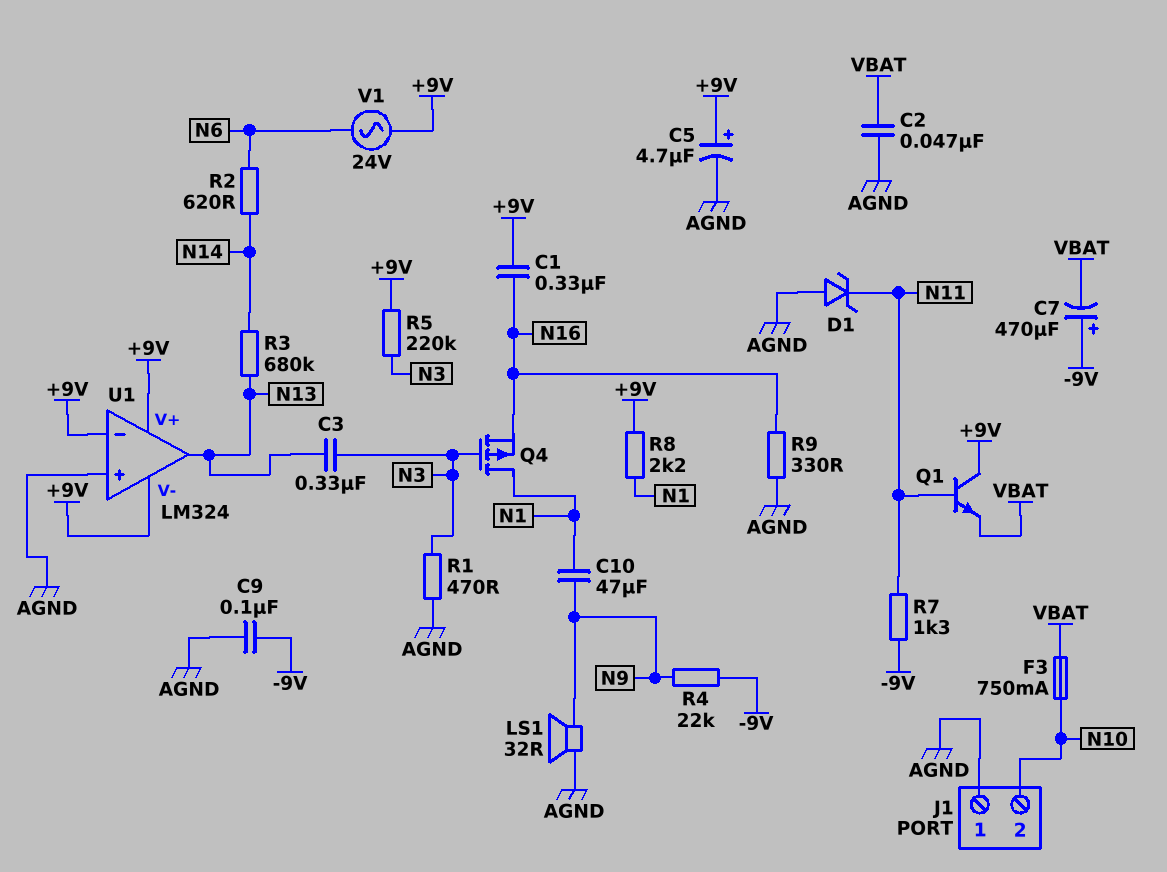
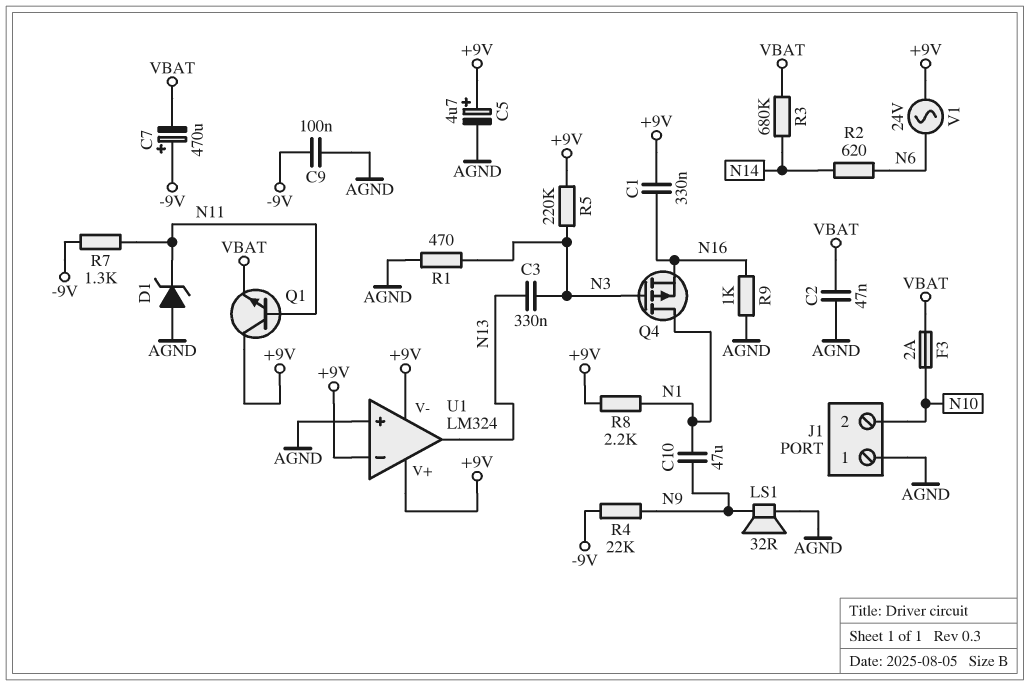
F3: 750mA (N10, VBAT) -> 2A (N10, VBAT)
R3: 680k (N13, N14) -> 680k (N14, VBAT)
R9: 330 (AGND, N16) -> 1k (AGND, N16)

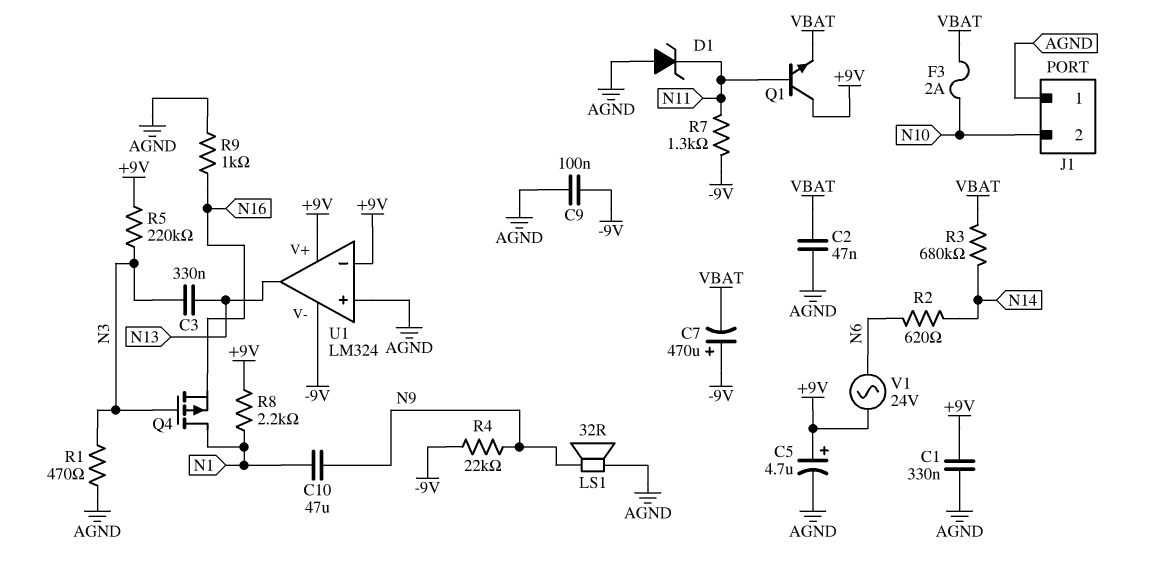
C1: 330nF (+9V, N16) -> 330nF (+9V, AGND)
U1 pin V-: +9V -> -9V

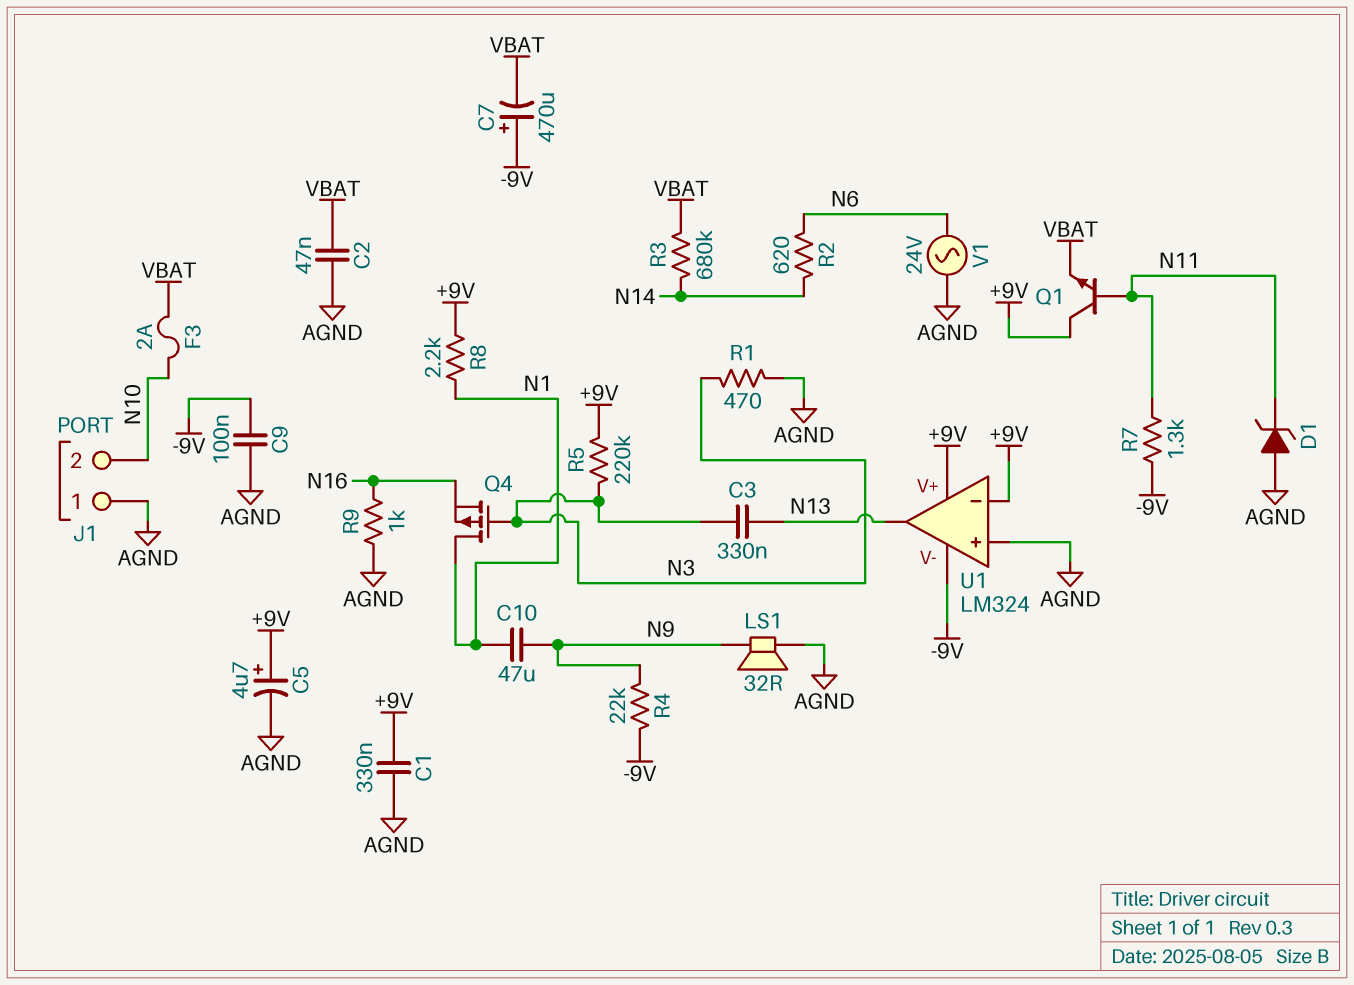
V1: AC 24V (+9V, N6) -> AC 24V (AGND, N6)

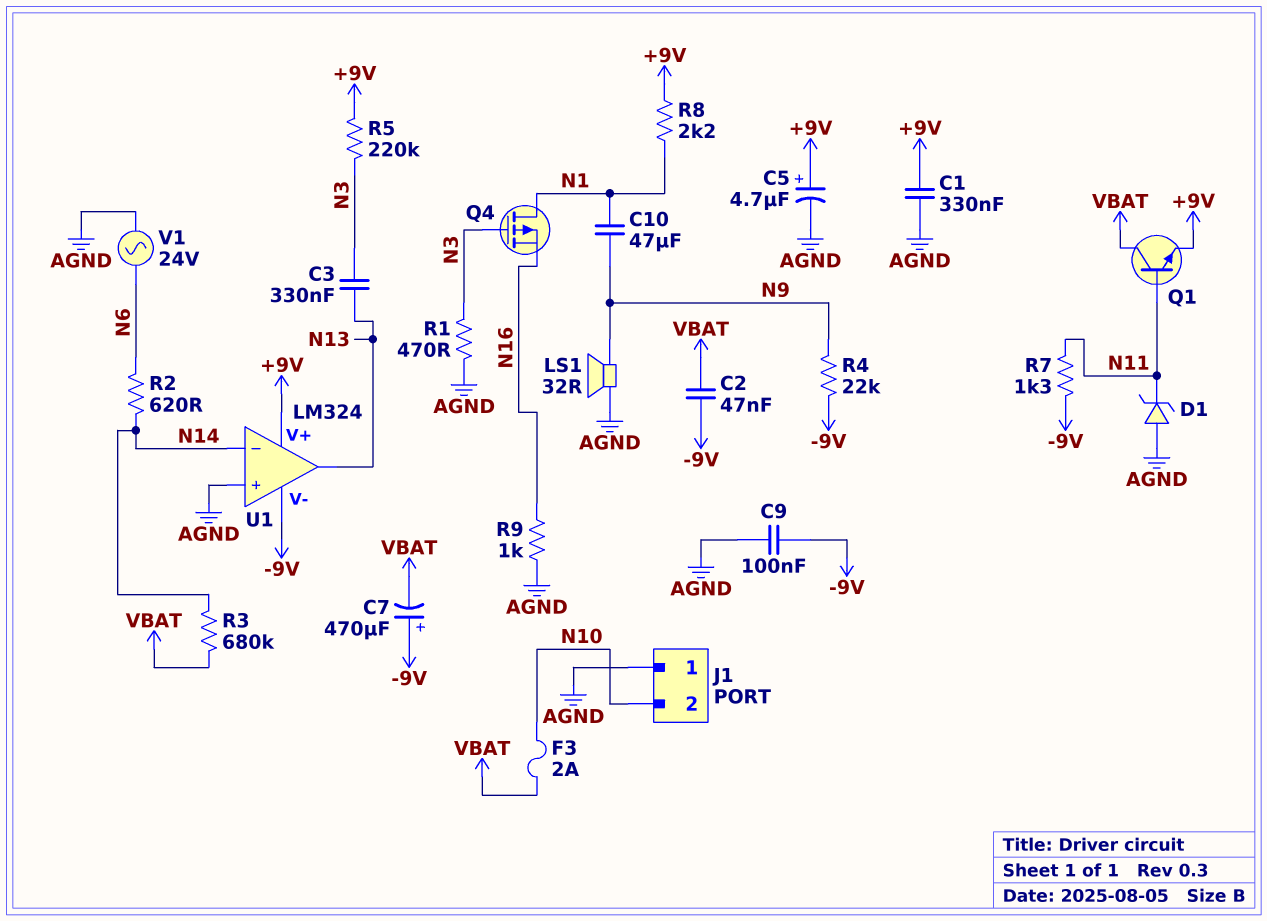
C2: 47nF (AGND, VBAT) -> 47nF (-9V, VBAT)
Q1: NPN (B N11, C +9V, E VBAT) -> NPN (B N11, C VBAT, E +9V)
U1 pin in-: +9V -> N14

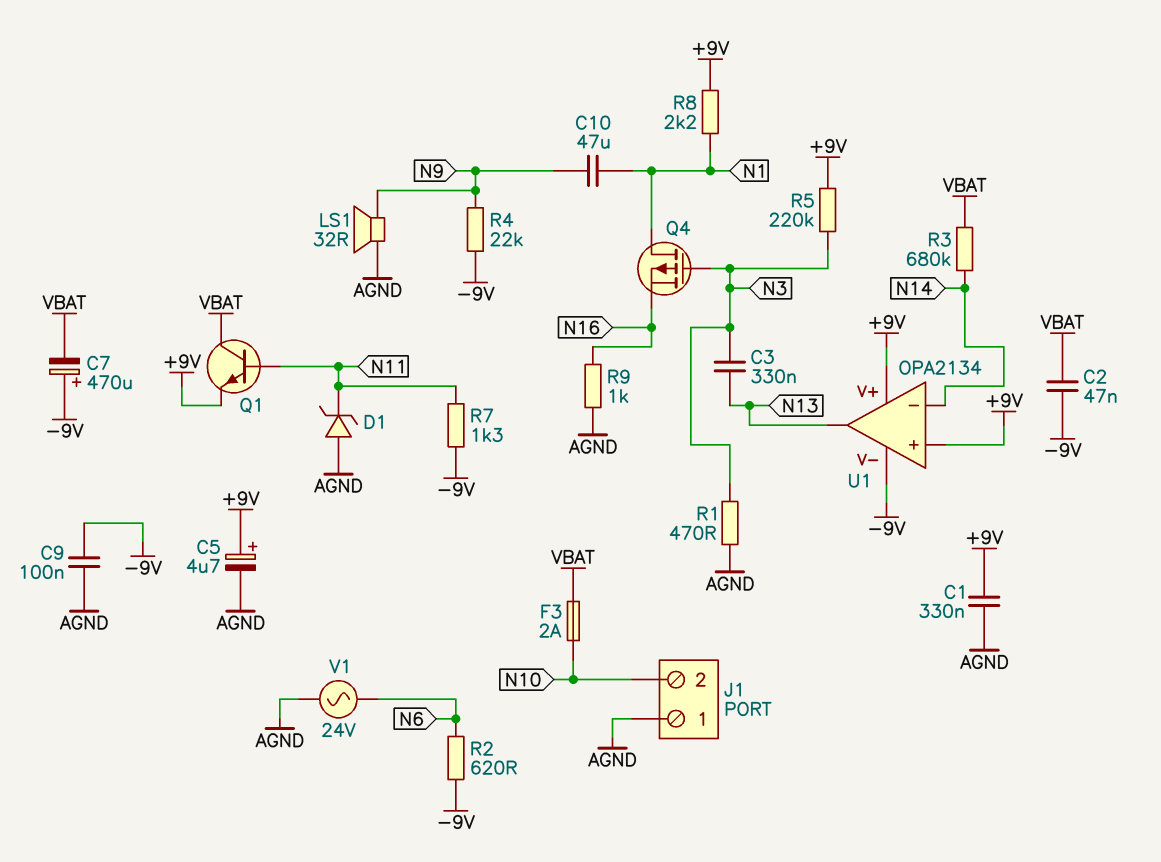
R2: 620 (N6, N14) -> 620 (-9V, N6)
U1: LM324 -> OPA2134
U1 pin in+: AGND -> +9V

